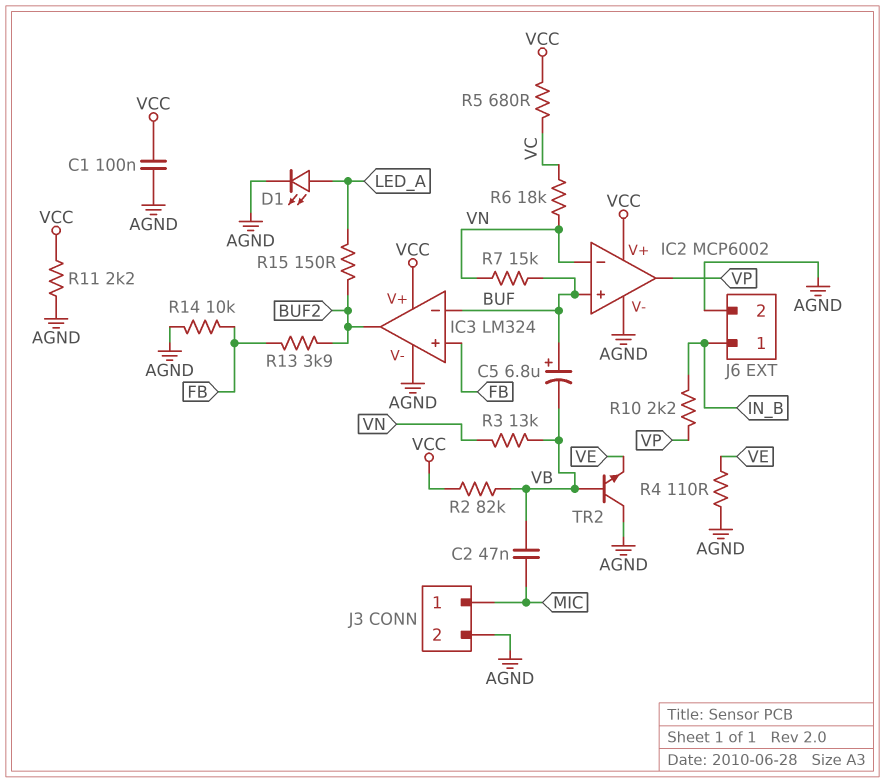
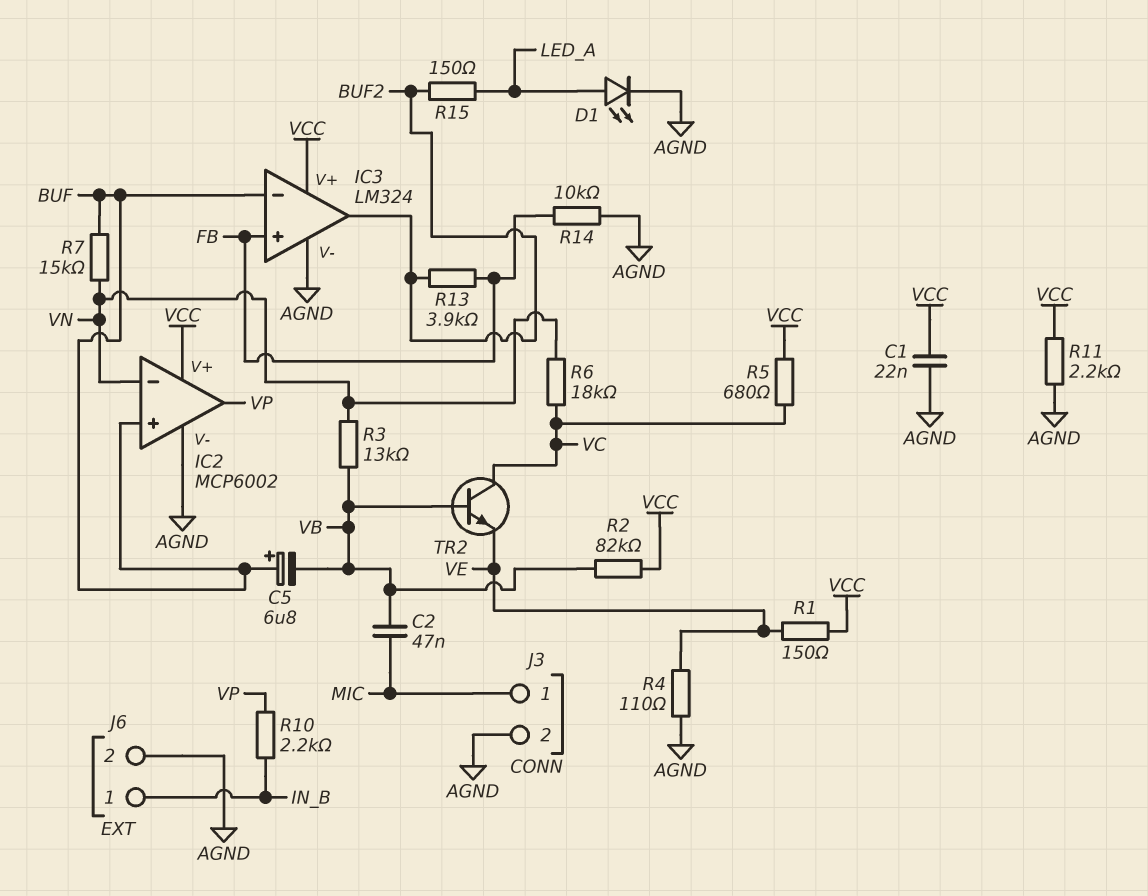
C1: 100nF (AGND, VCC) -> 22nF (AGND, VCC)
R1: none -> 150 (VCC, VE)
TR2: NPN (B VB, C AGND, E VE) -> NPN (B VB, C VC, E VE)

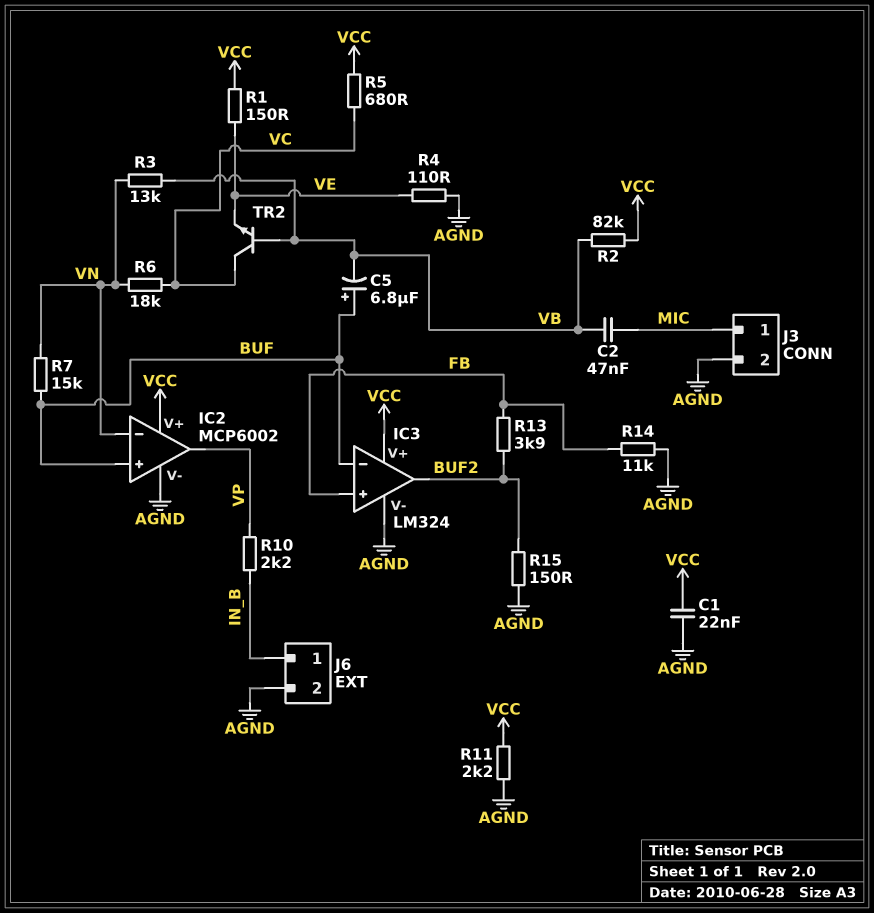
D1: LED (A LED_A, K AGND) -> none
R14: 10k (AGND, FB) -> 11k (AGND, FB)
R15: 150 (BUF2, LED_A) -> 150 (AGND, BUF2)

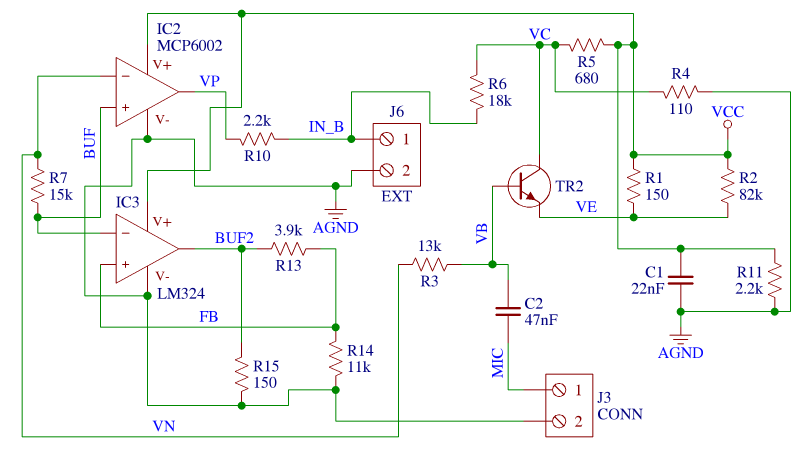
C5: 6.8uF (plus BUF, minus VB) -> none
R2: 82k (VB, VCC) -> 82k (VCC, VE)
R4: 110 (AGND, VE) -> 110 (AGND, VC)
R6: 18k (VC, VN) -> 18k (IN_B, VC)

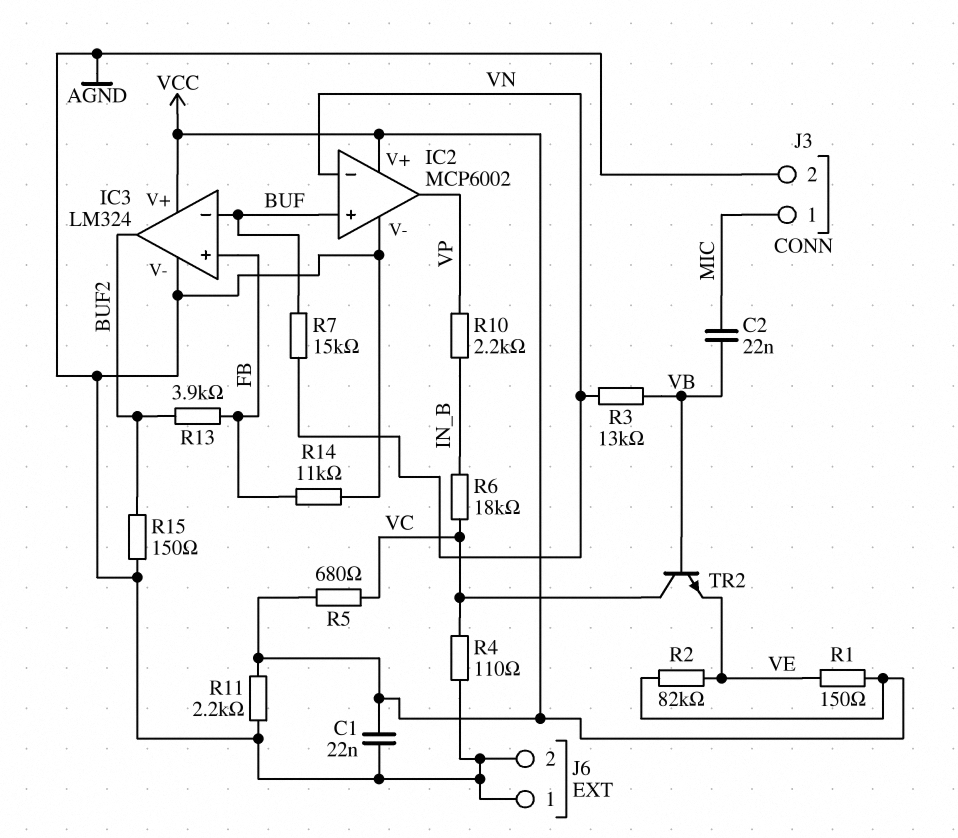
C2: 47nF (MIC, VB) -> 22nF (MIC, VB)
J6 pin 1: IN_B -> AGND

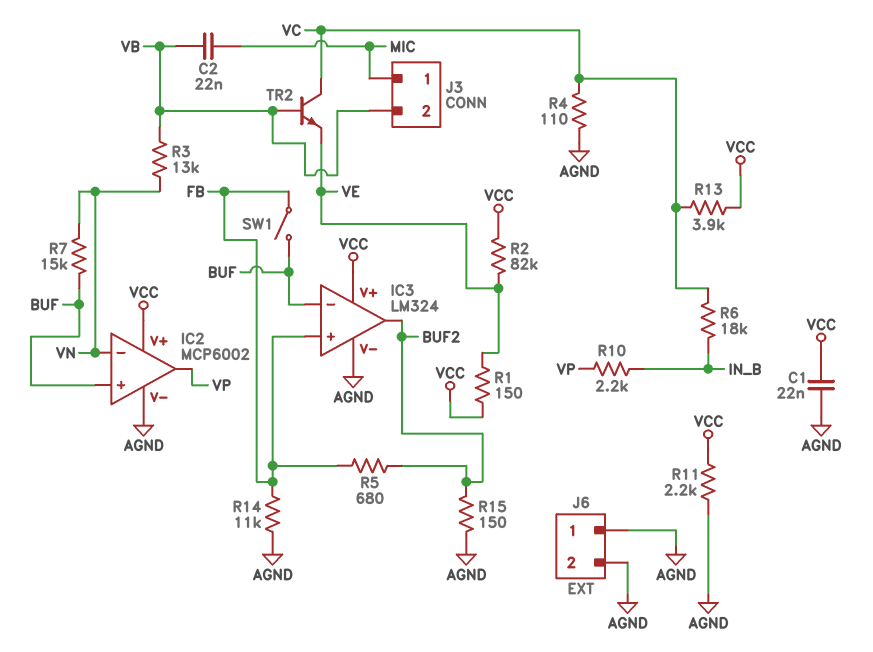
J3 pin 2: AGND -> VB
R5: 680 (VC, VCC) -> 680 (BUF2, FB)
R13: 3.9k (BUF2, FB) -> 3.9k (VC, VCC)
SW1: none -> switch (BUF, FB)

